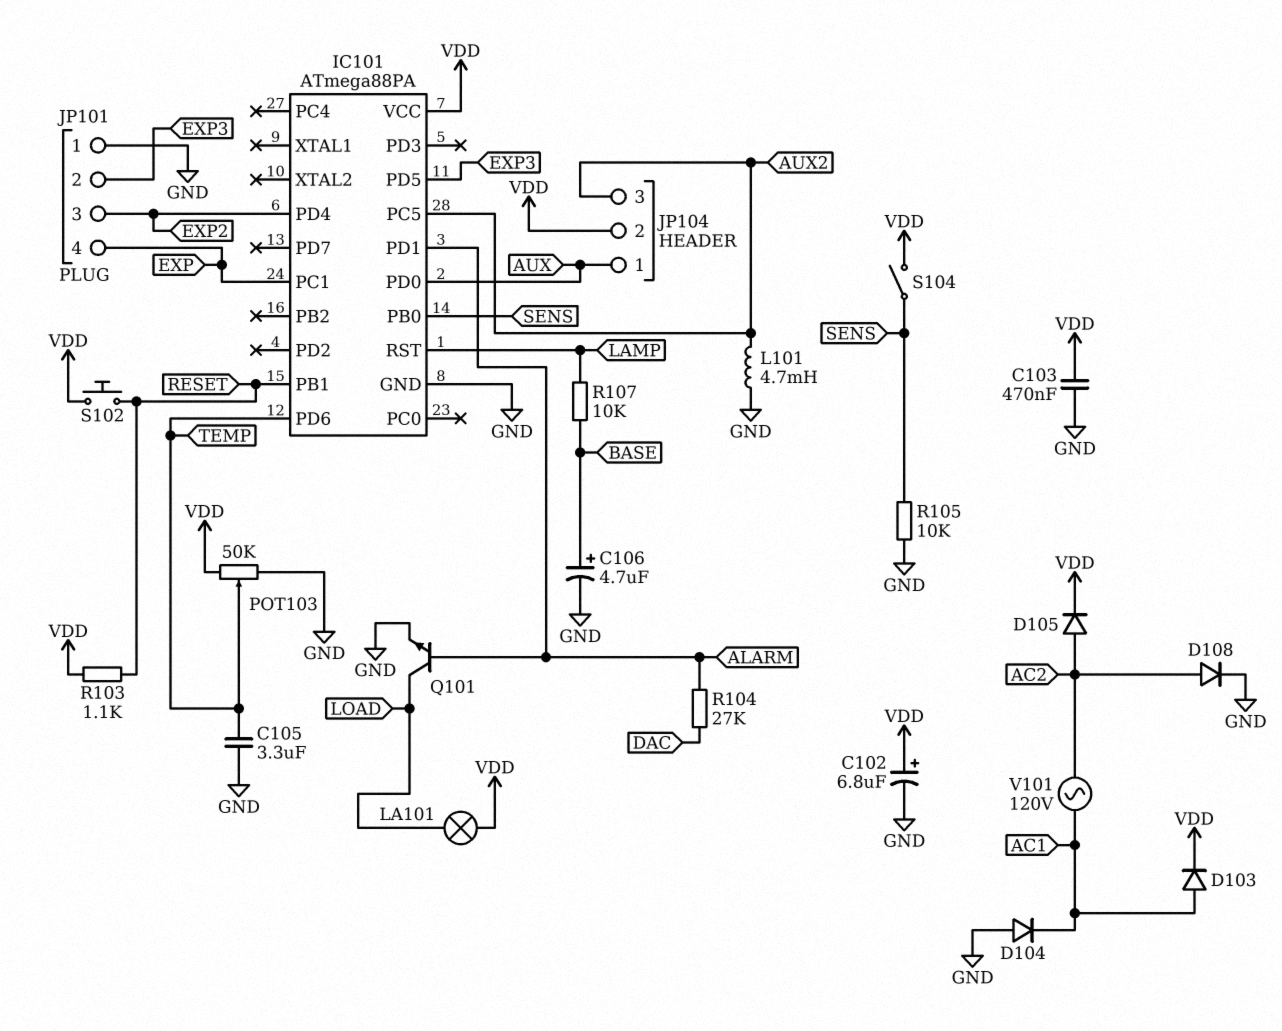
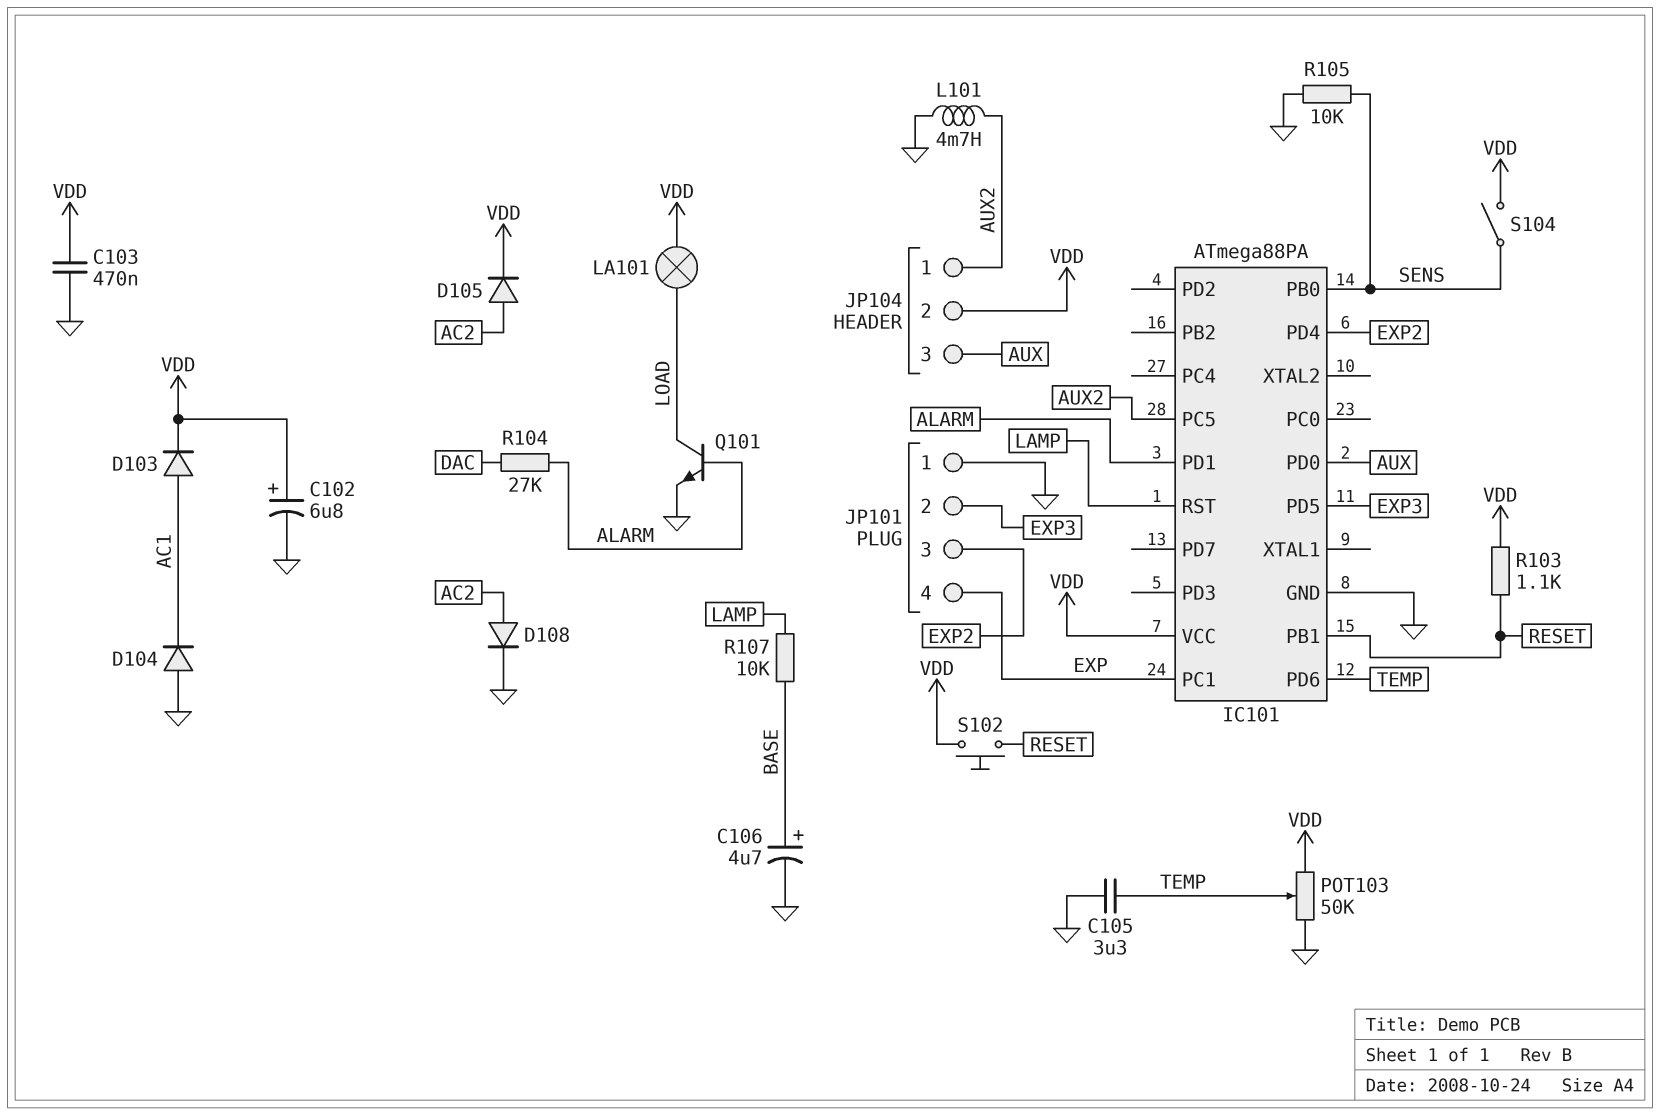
JP104 pin 1: AUX -> AUX2
JP104 pin 3: AUX2 -> AUX
V101: AC 120V (AC1, AC2) -> none

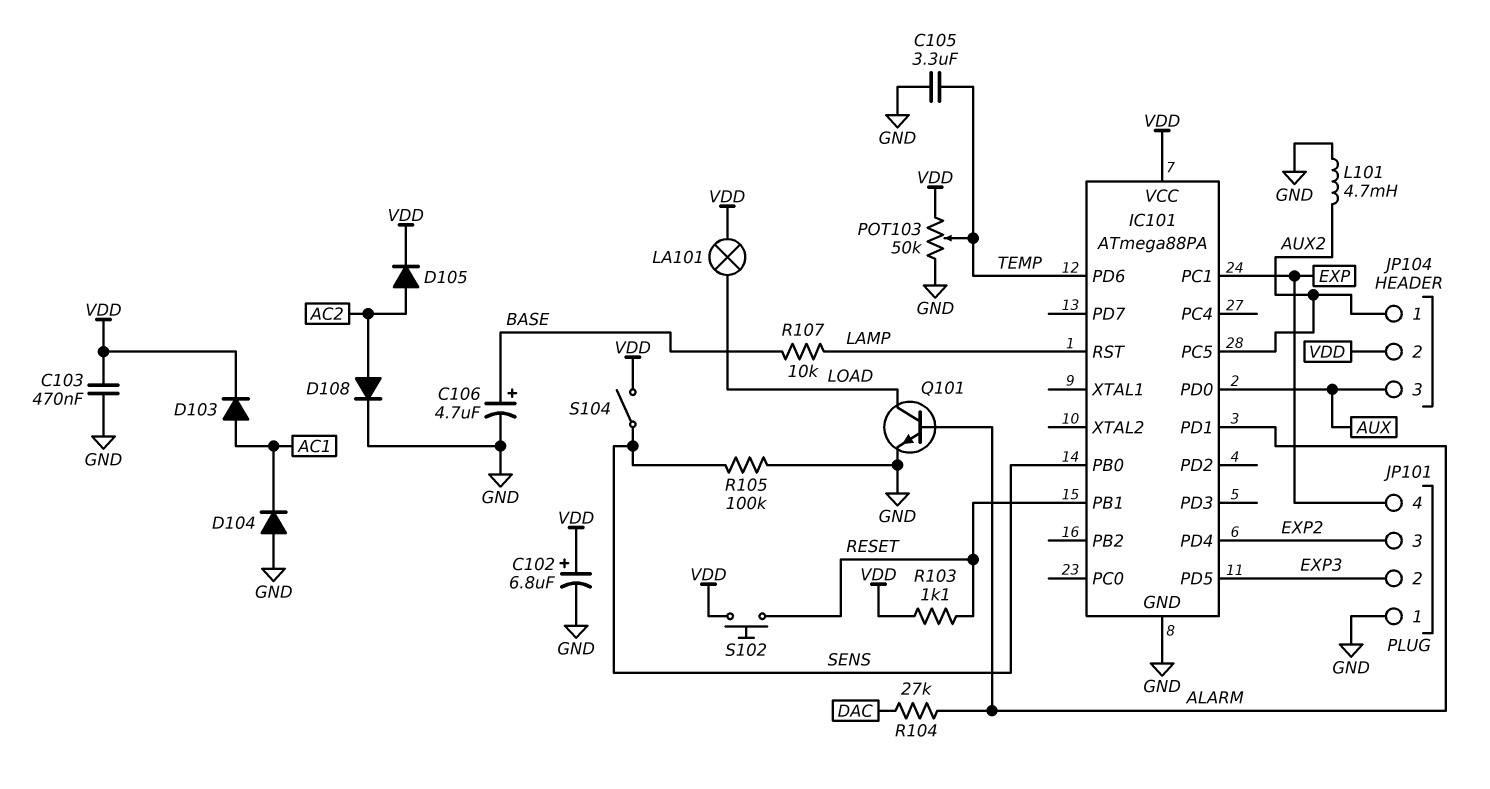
R105: 10k (GND, SENS) -> 100k (GND, SENS)

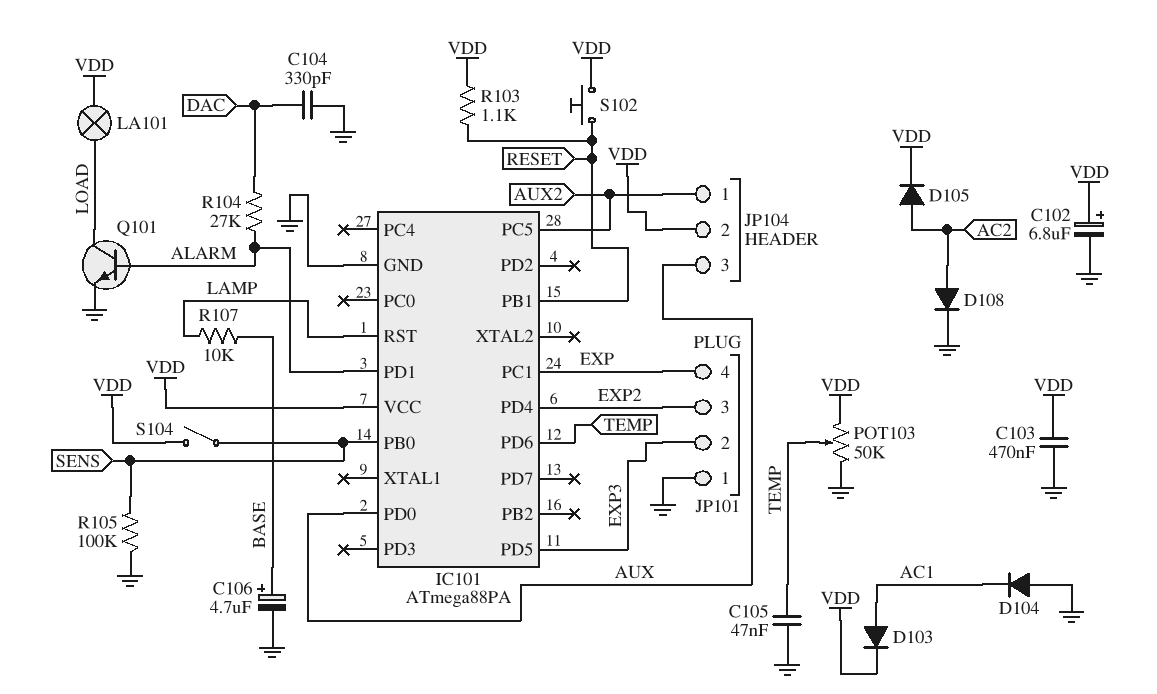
C104: none -> 330pF (DAC, GND)
C105: 3.3uF (GND, TEMP) -> 47nF (GND, TEMP)
L101: 4.7mH (AUX2, GND) -> none

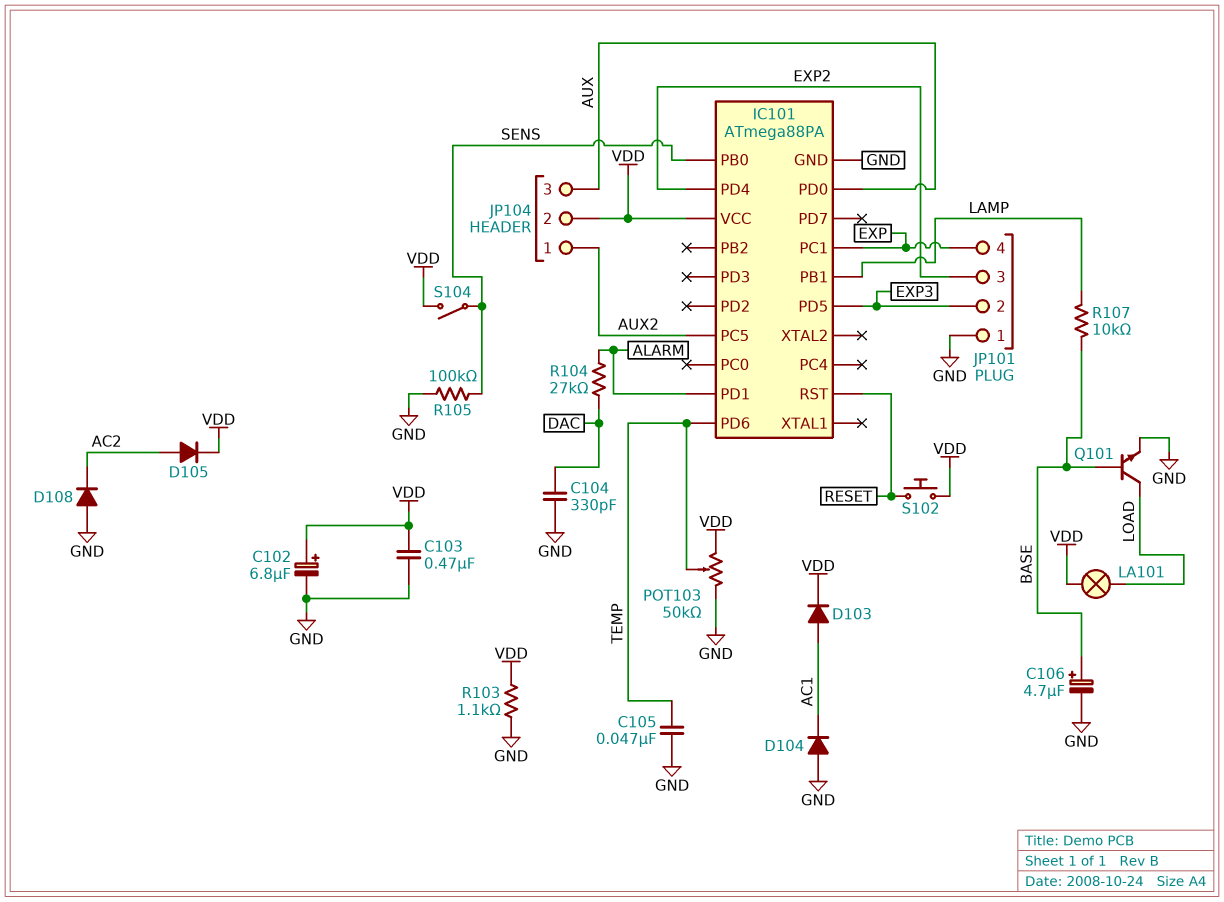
D108: diode (A AC2, K GND) -> diode (A GND, K AC2)
IC101 pin PB1: RESET -> LAMP
IC101 pin RST: LAMP -> RESET
Q101: NPN (B ALARM, C LOAD, E GND) -> NPN (B BASE, C LOAD, E GND)
R103: 1.1k (RESET, VDD) -> 1.1k (GND, VDD)

